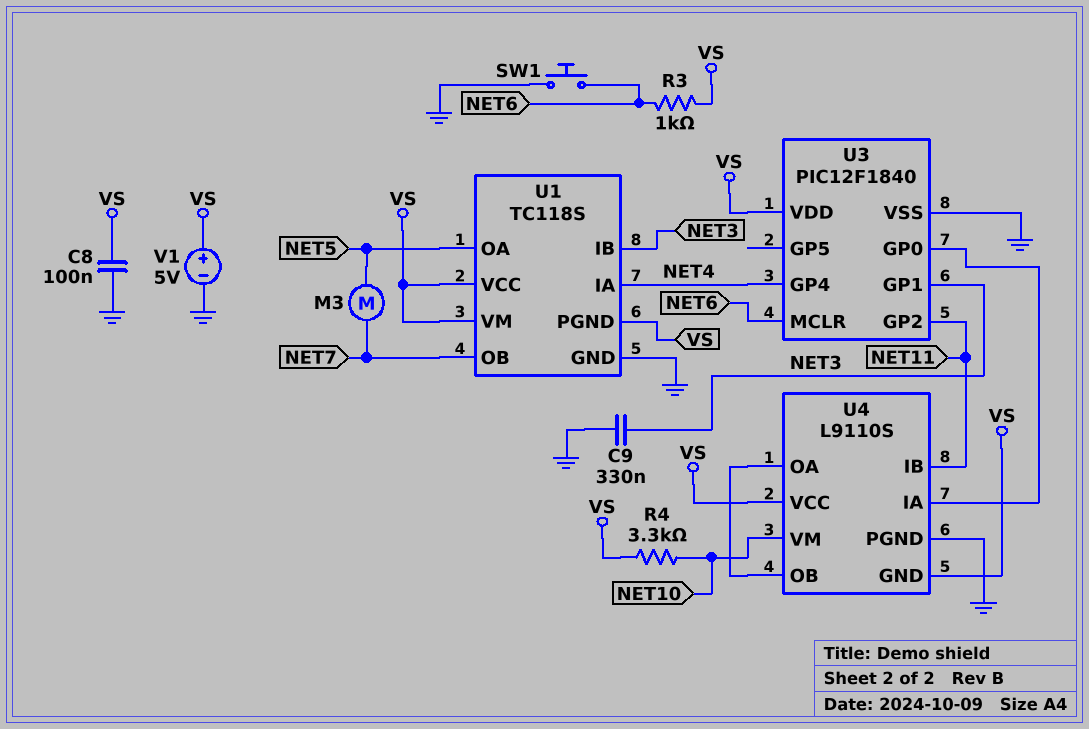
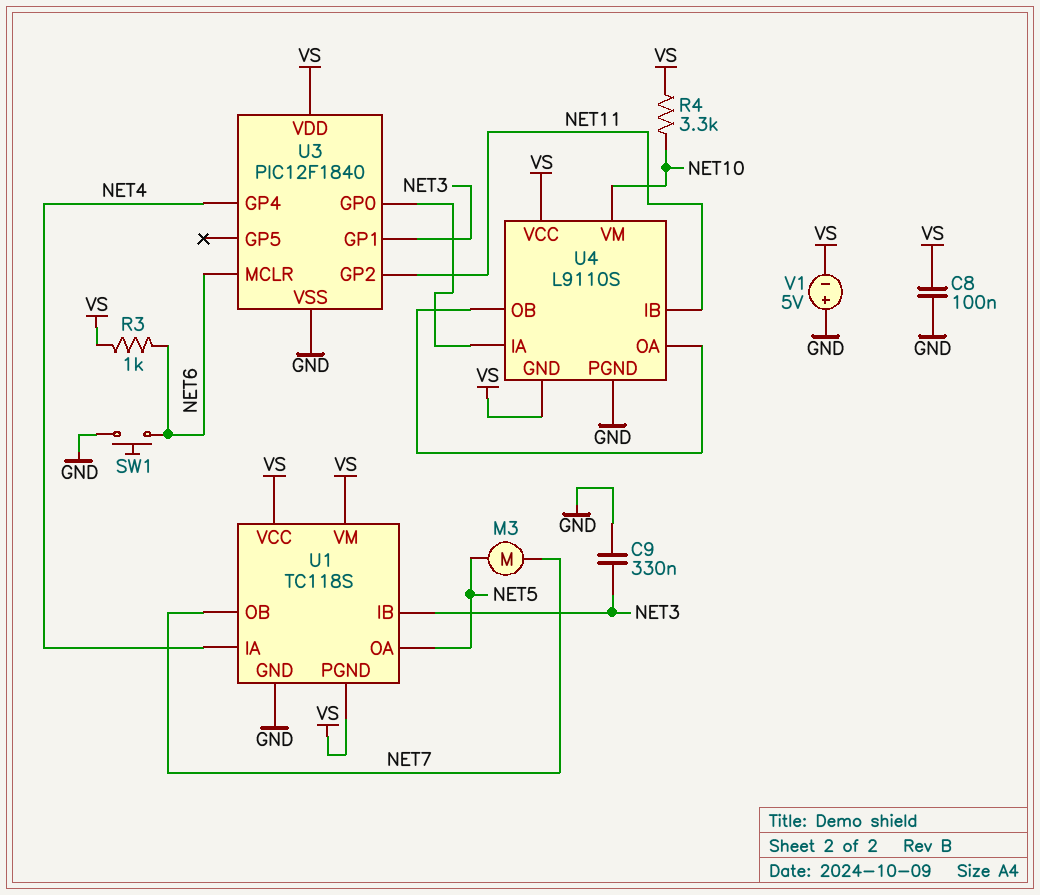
V1: 5V (plus VS, minus GND) -> 5V (plus GND, minus VS)

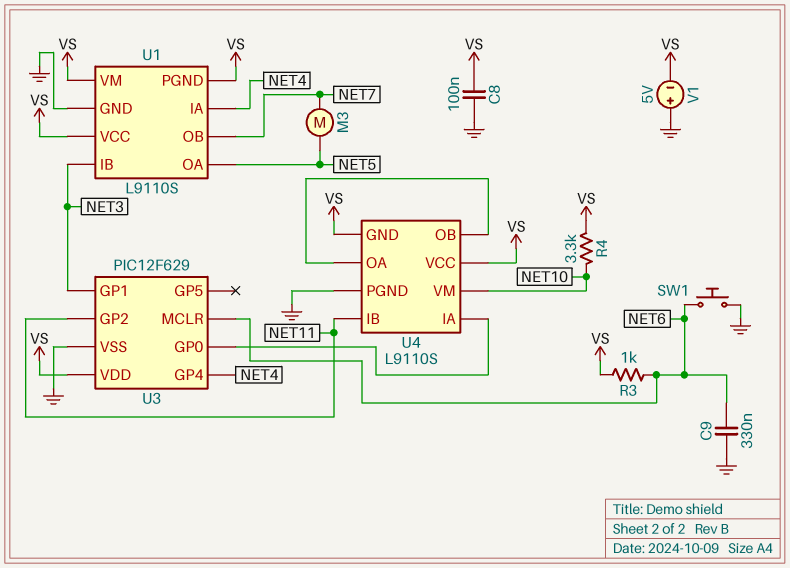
C9: 330nF (GND, NET3) -> 330nF (GND, NET6)
U1: TC118S -> L9110S
U3: PIC12F1840 -> PIC12F629

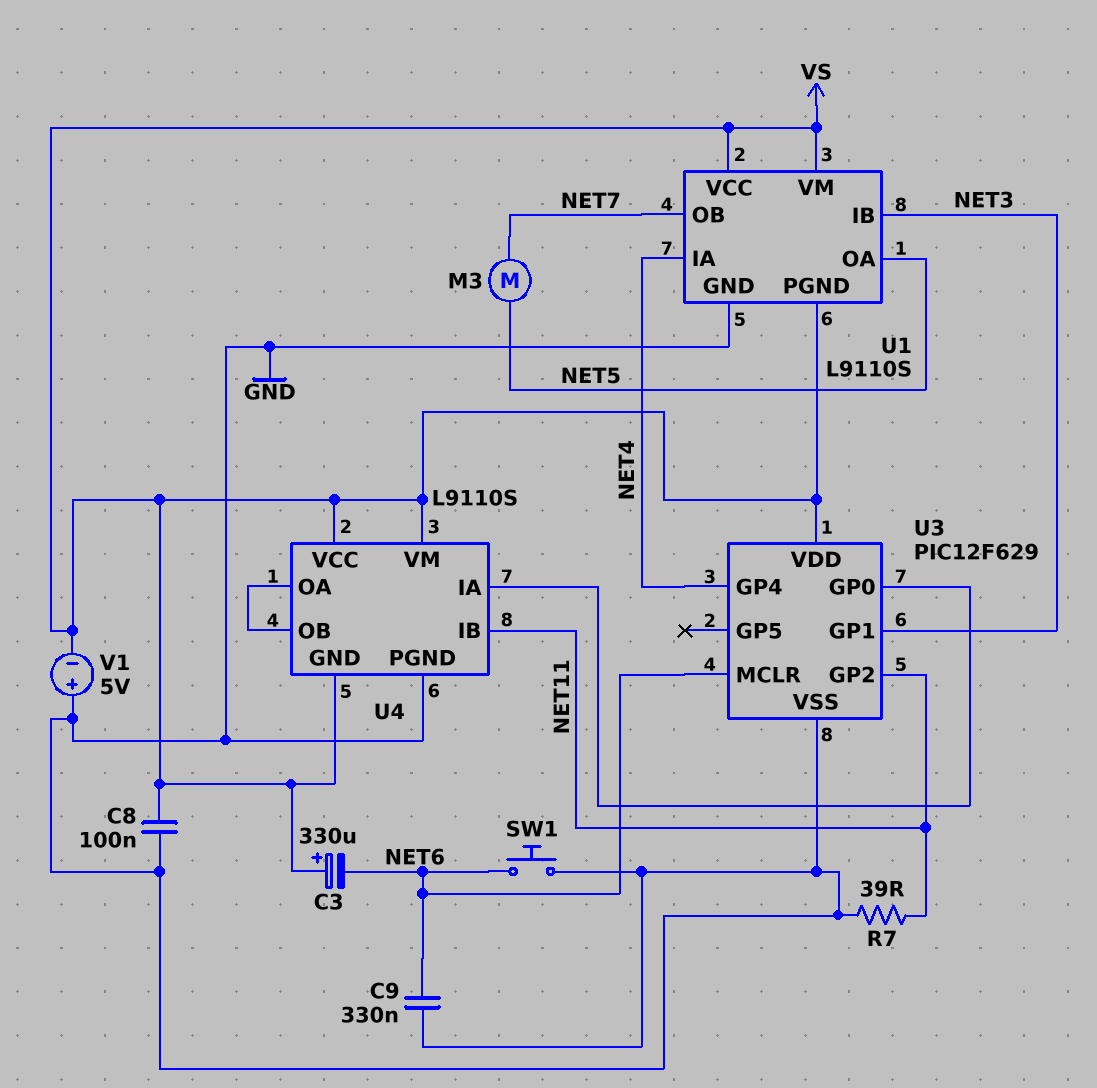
C3: none -> 330uF (plus VS, minus NET6)
R3: 1k (NET6, VS) -> none
R4: 3.3k (NET10, VS) -> none
R7: none -> 39 (GND, NET11)
U4 pin VM: NET10 -> VS

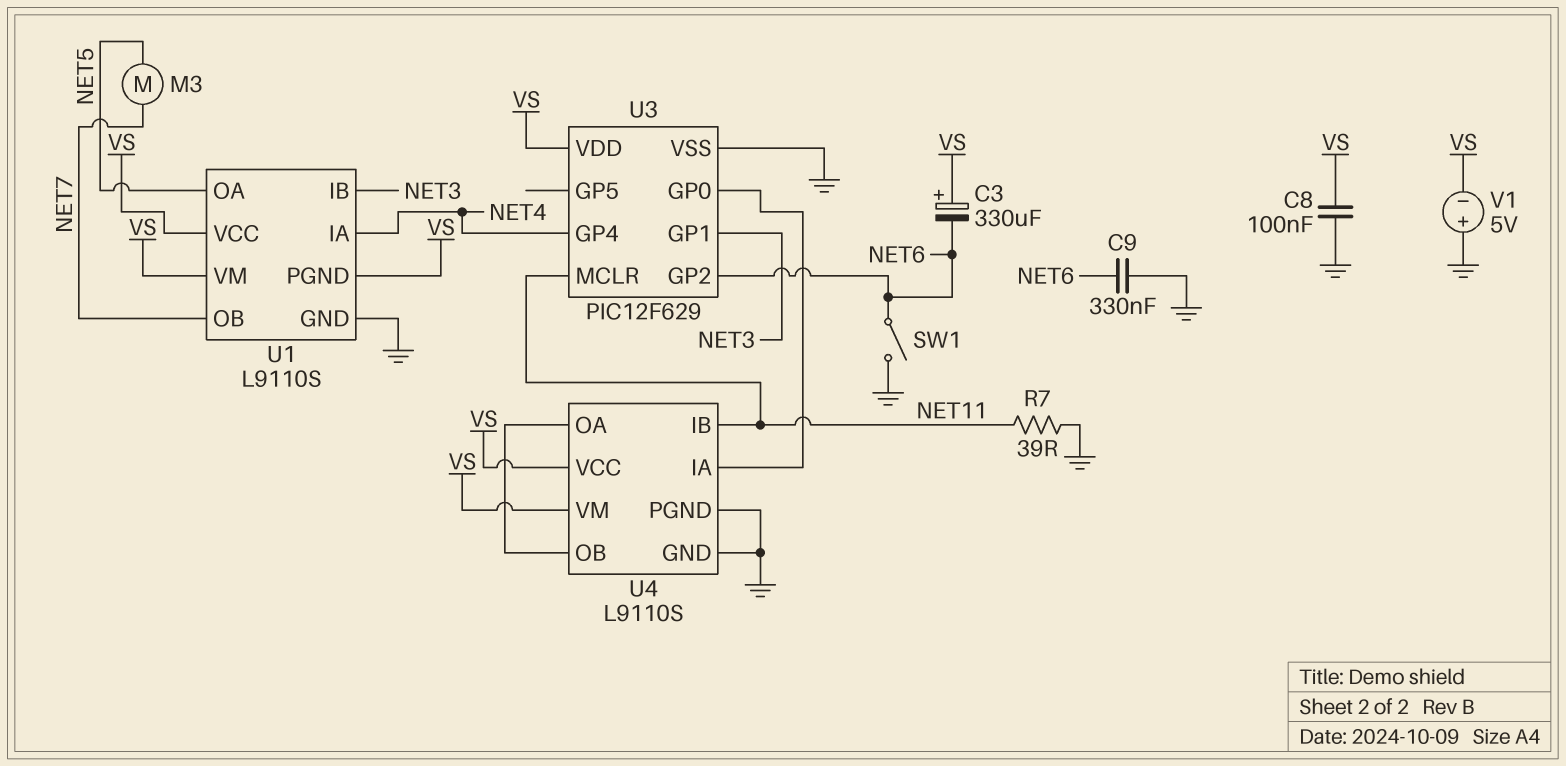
SW1: button (GND, NET6) -> switch (GND, NET6)
U3 pin GP2: NET11 -> NET6
U3 pin MCLR: NET6 -> NET11
U4 pin GND: VS -> GND

